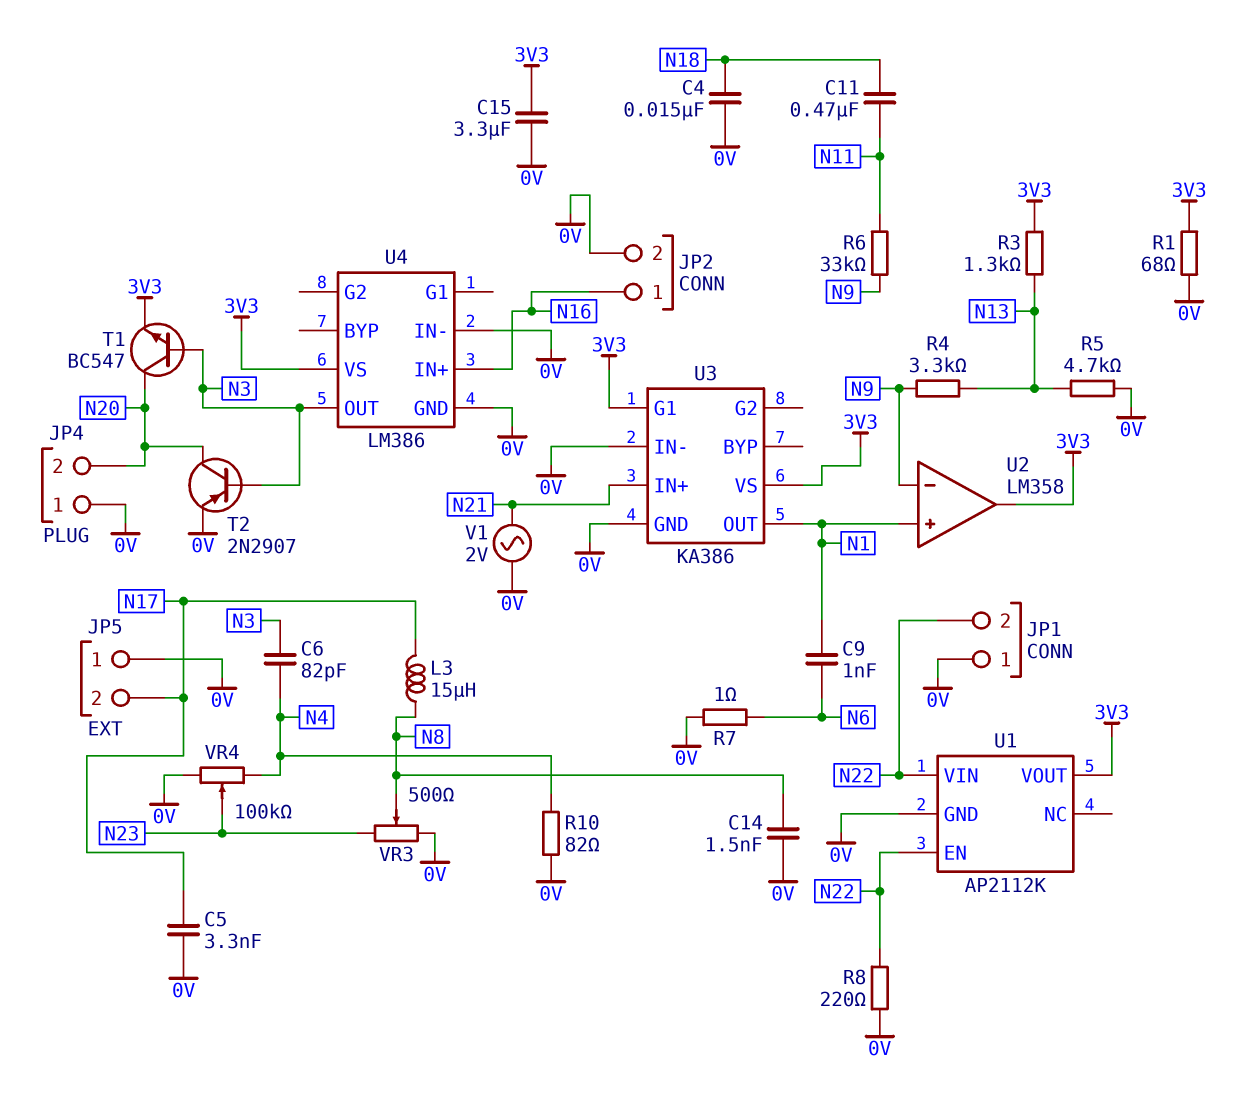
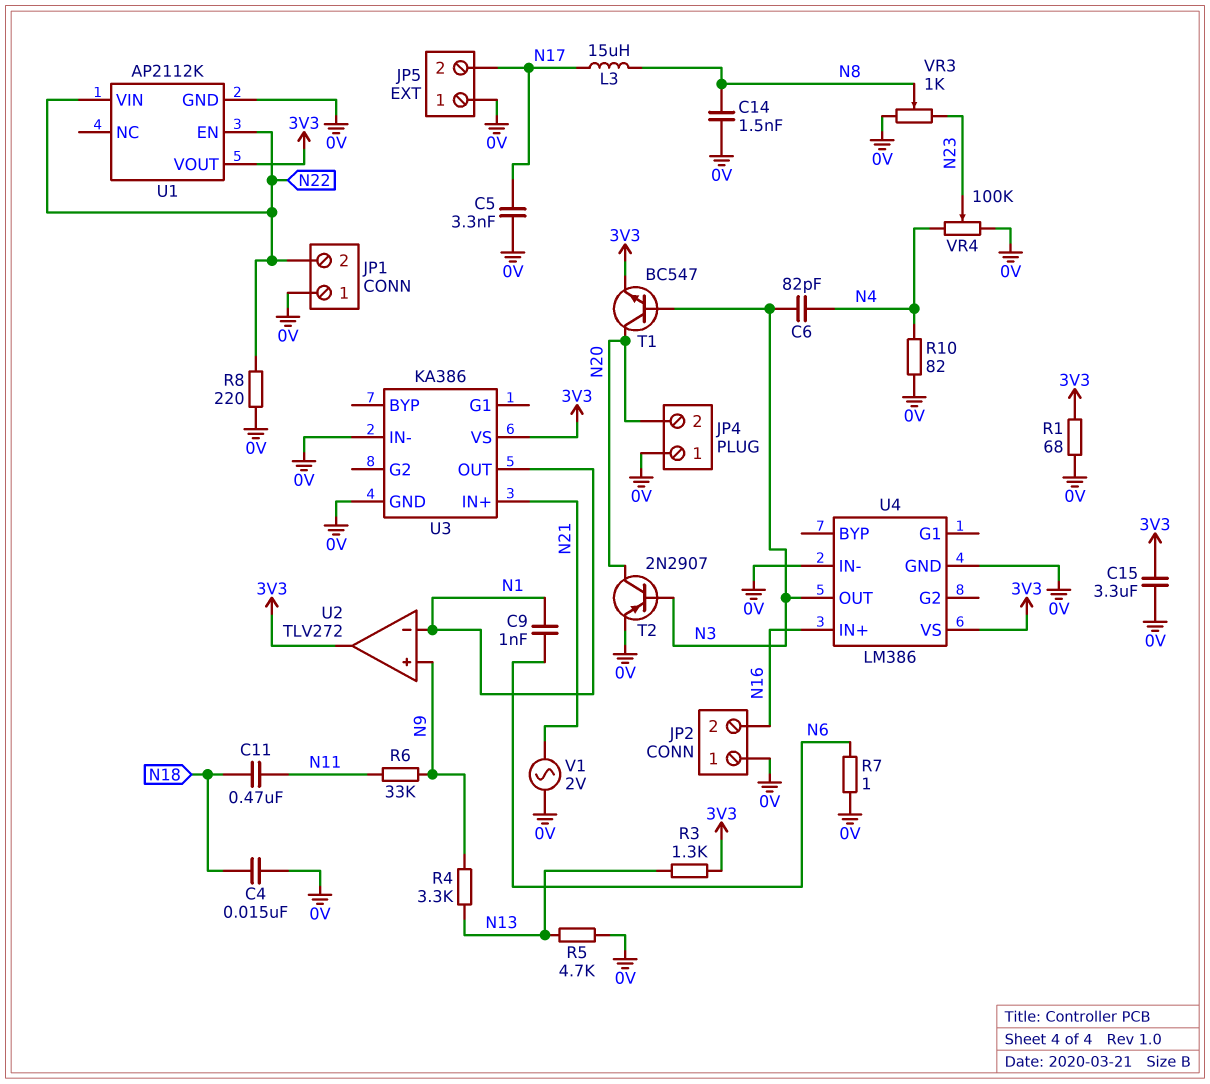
JP2 pin 1: N16 -> 0V
JP2 pin 2: 0V -> N16
U2: LM358 -> TLV272
U2 pin in+: N1 -> N9
U2 pin in-: N9 -> N1
U3 pin G1: 3V3 -> none
VR3: 500 (0V, N23, wiper N8) -> 1k (0V, N23, wiper N8)

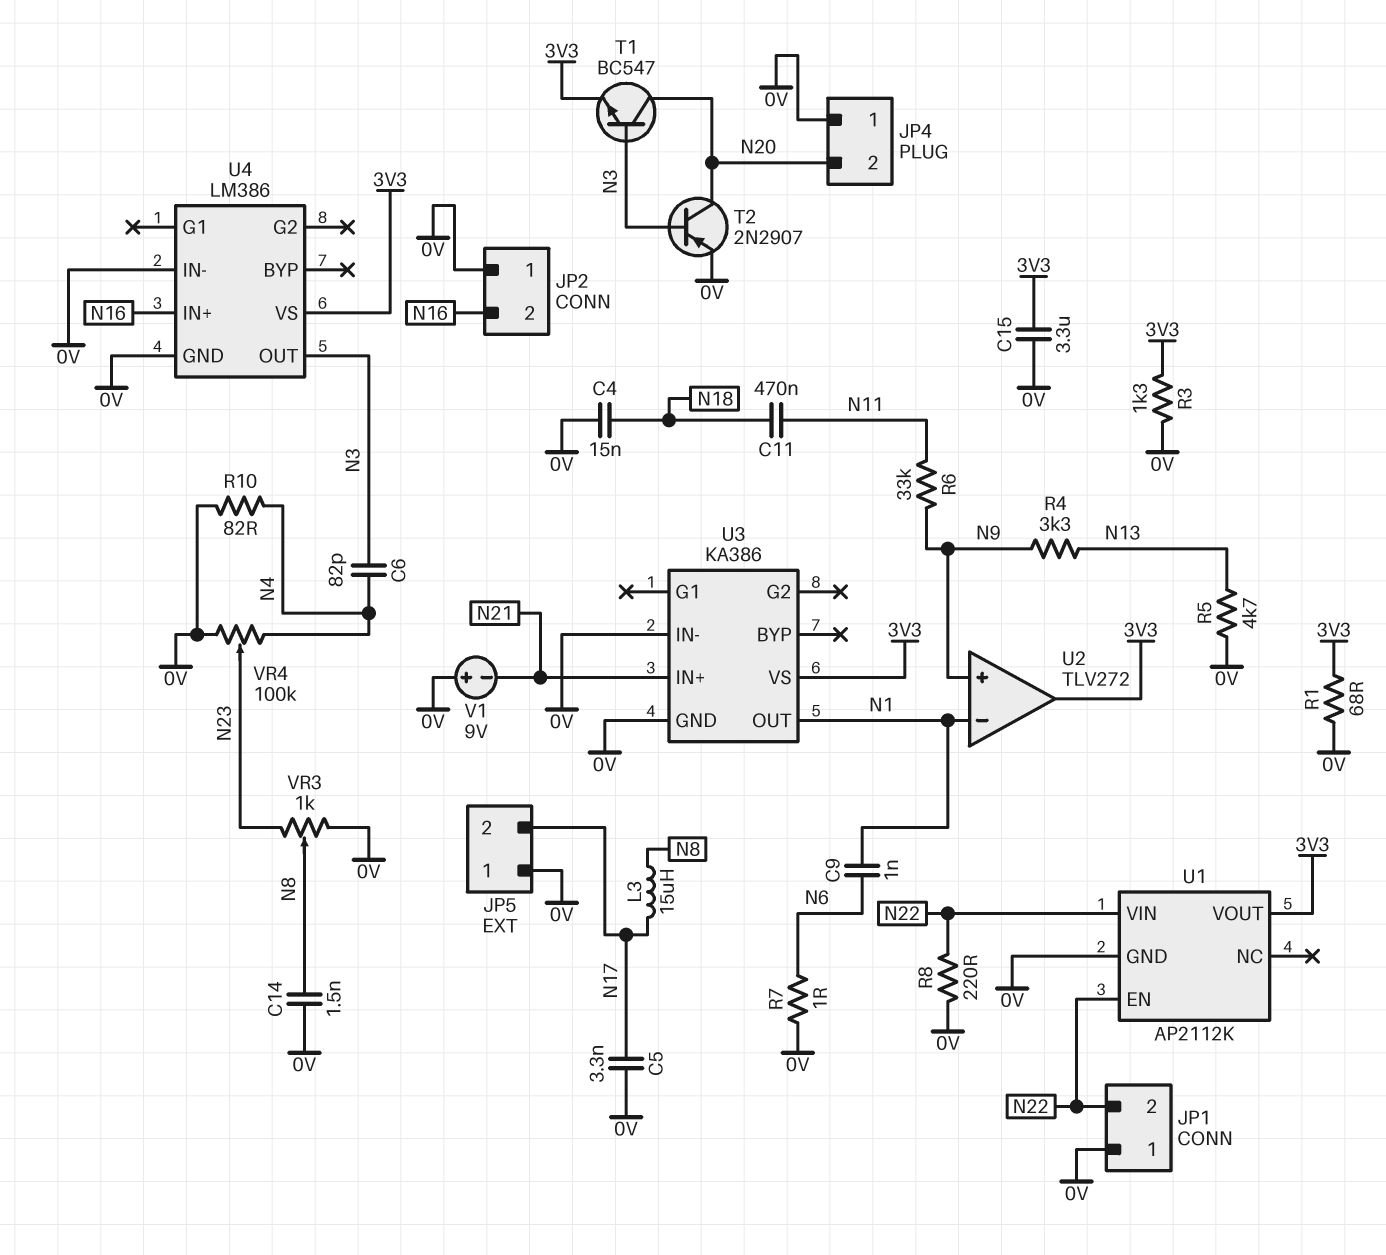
R3: 1.3k (3V3, N13) -> 1.3k (0V, 3V3)
V1: AC 2V (0V, N21) -> 9V (plus 0V, minus N21)

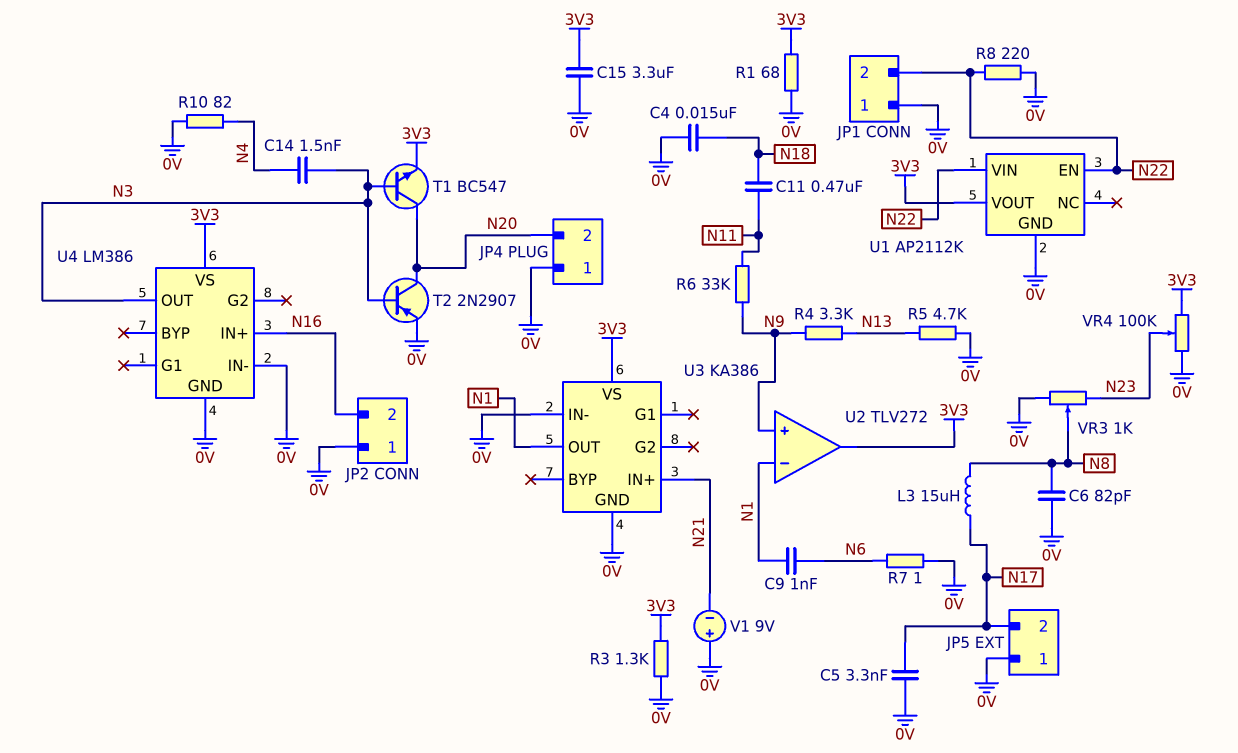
C6: 82pF (N3, N4) -> 82pF (0V, N8)
C14: 1.5nF (0V, N8) -> 1.5nF (N3, N4)
VR4: 100k (0V, N4, wiper N23) -> 100k (0V, 3V3, wiper N23)

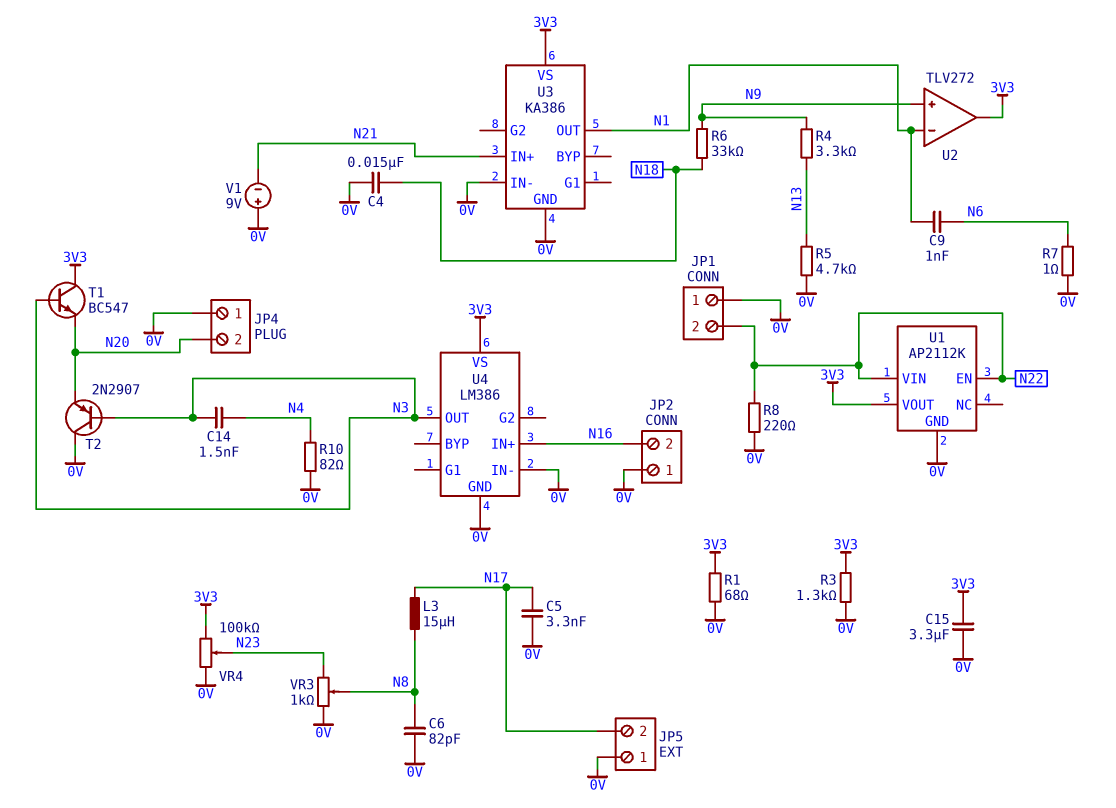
C11: 470nF (N11, N18) -> none
R6: 33k (N9, N11) -> 33k (N9, N18)
T1: NPN BC547 (B N3, C N20, E 3V3) -> NPN BC547 (B N3, C 3V3, E N20)
T2: PNP 2N2907 (B N3, C N20, E 0V) -> PNP 2N2907 (B N3, C 0V, E N20)

